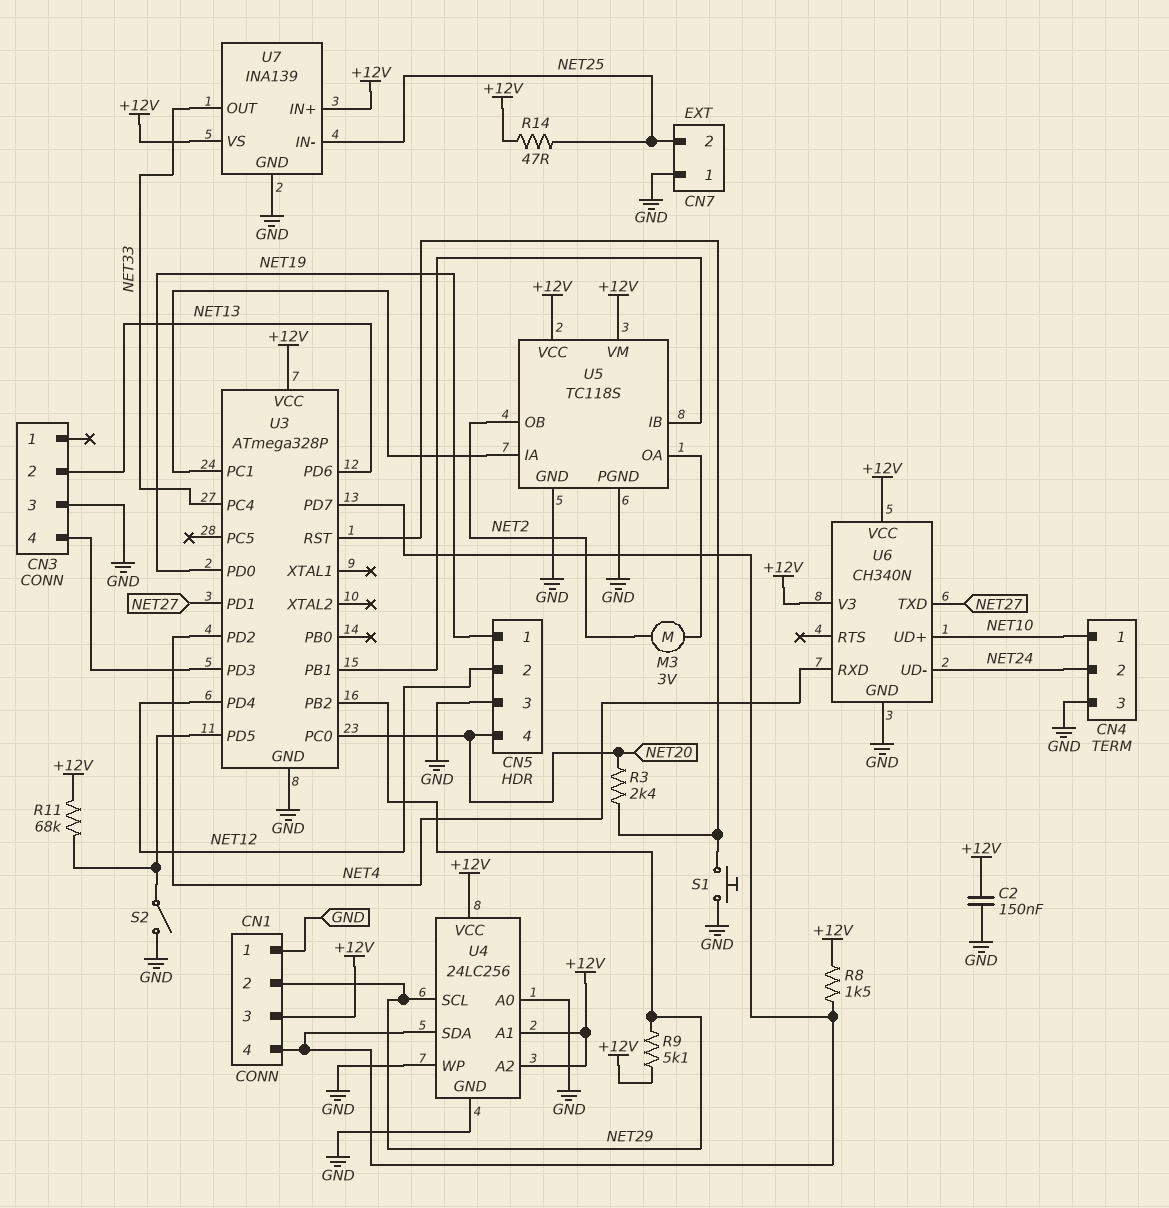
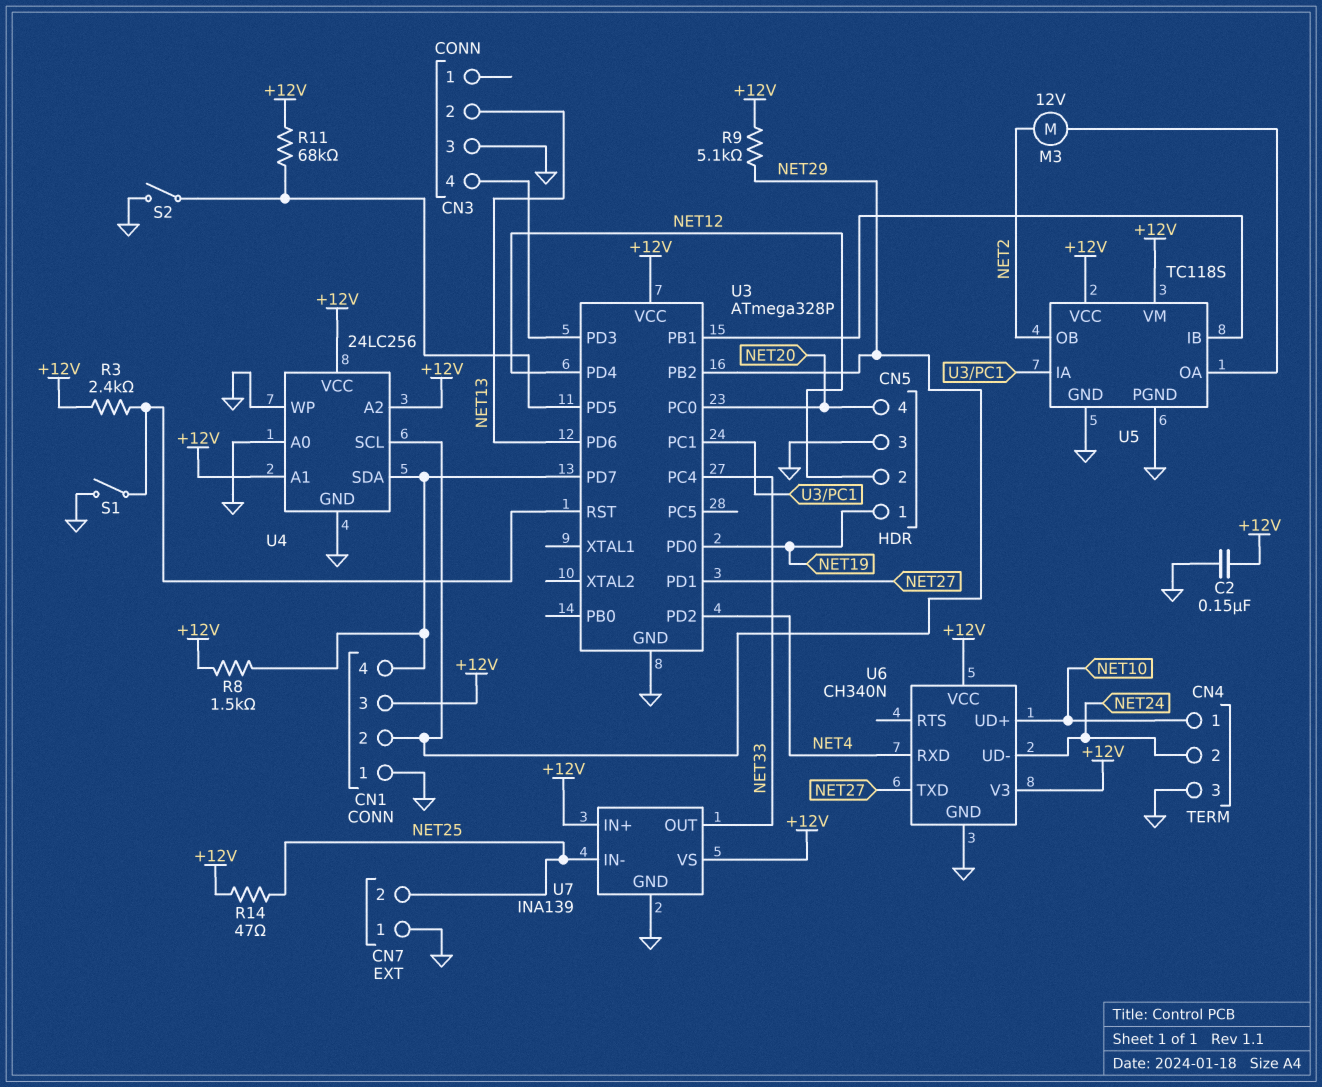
M3: motor 3V (NET2, U5/OA) -> motor 12V (NET2, U5/OA)
R3: 2.4k (NET20, U3/RST) -> 2.4k (+12V, U3/RST)
S1: button (GND, U3/RST) -> switch (GND, U3/RST)

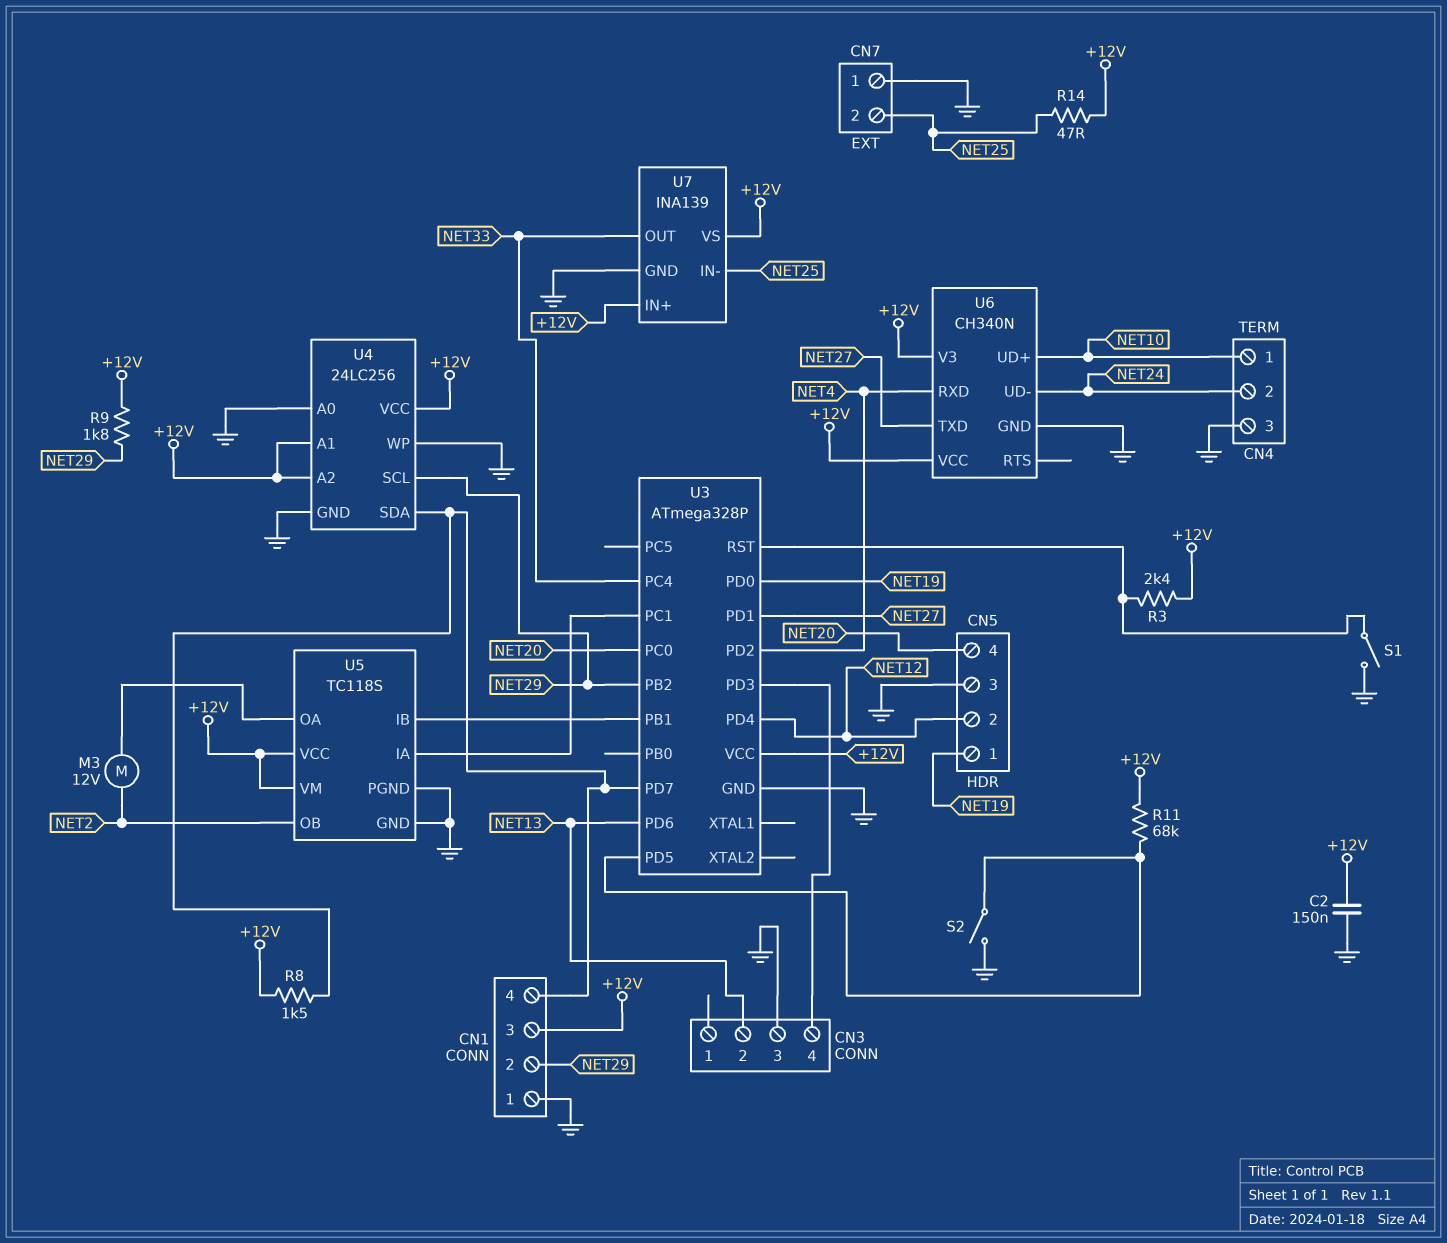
R9: 5.1k (+12V, NET29) -> 1.8k (+12V, NET29)

